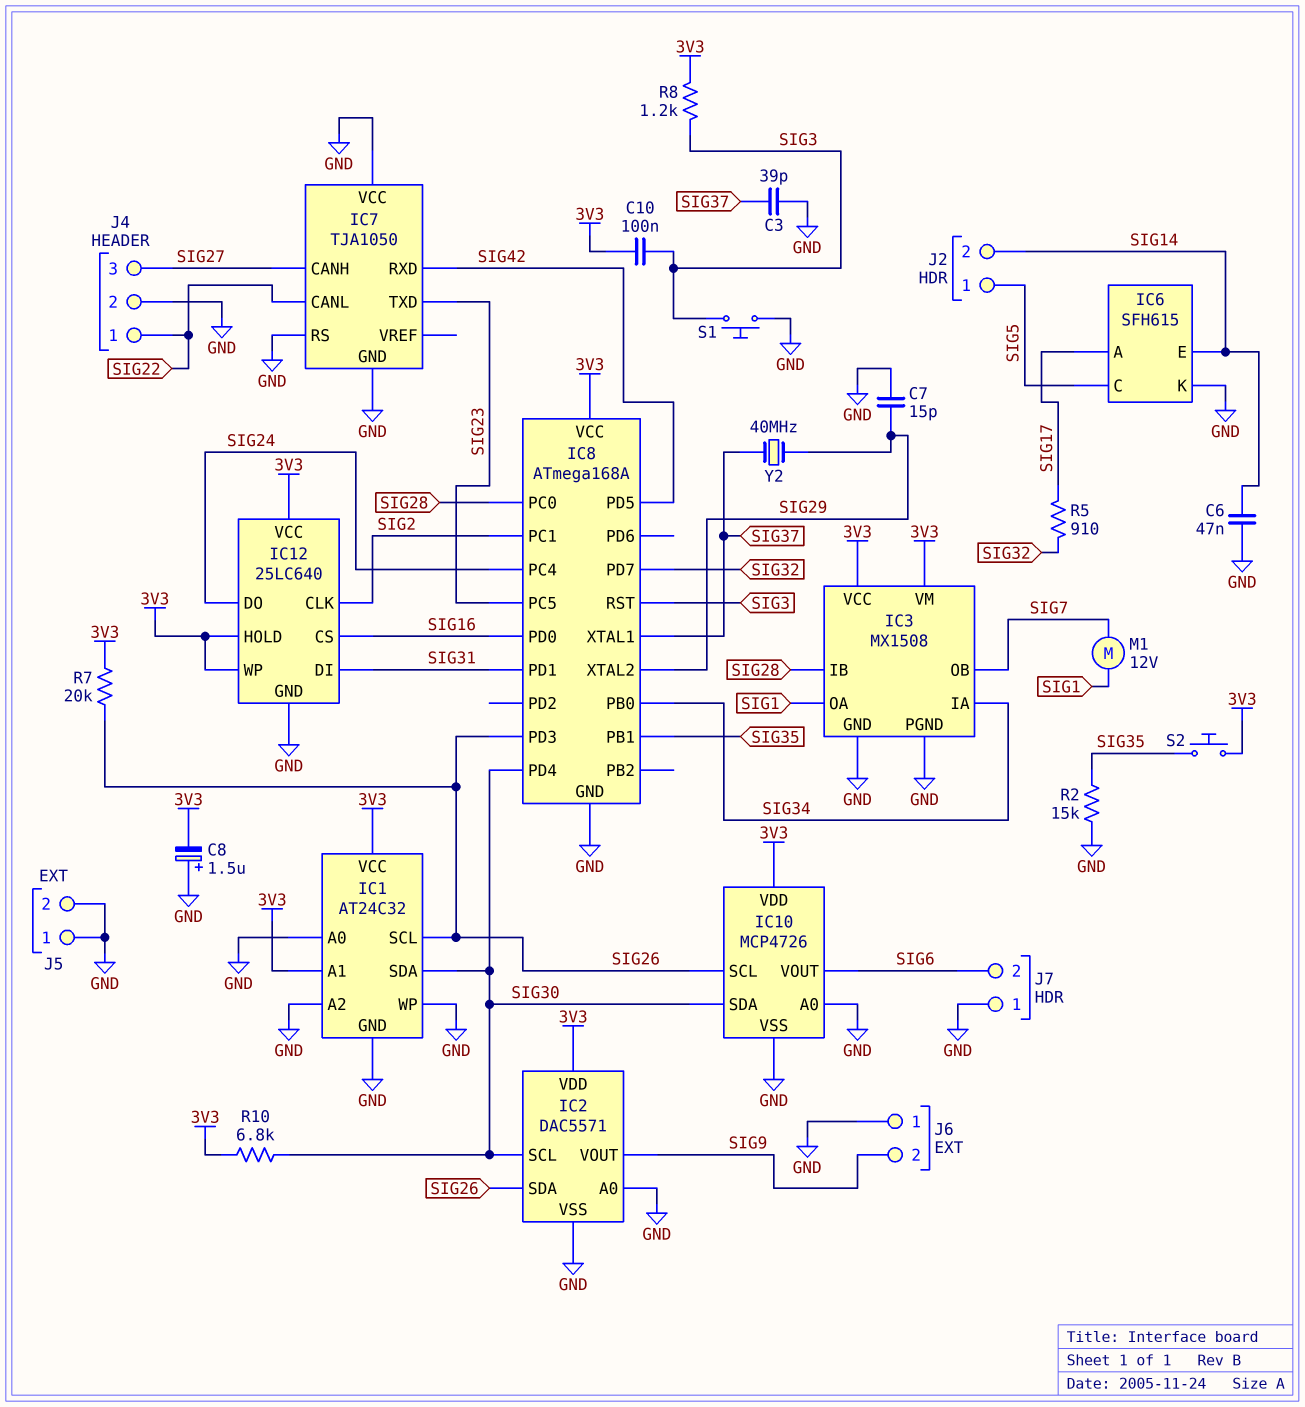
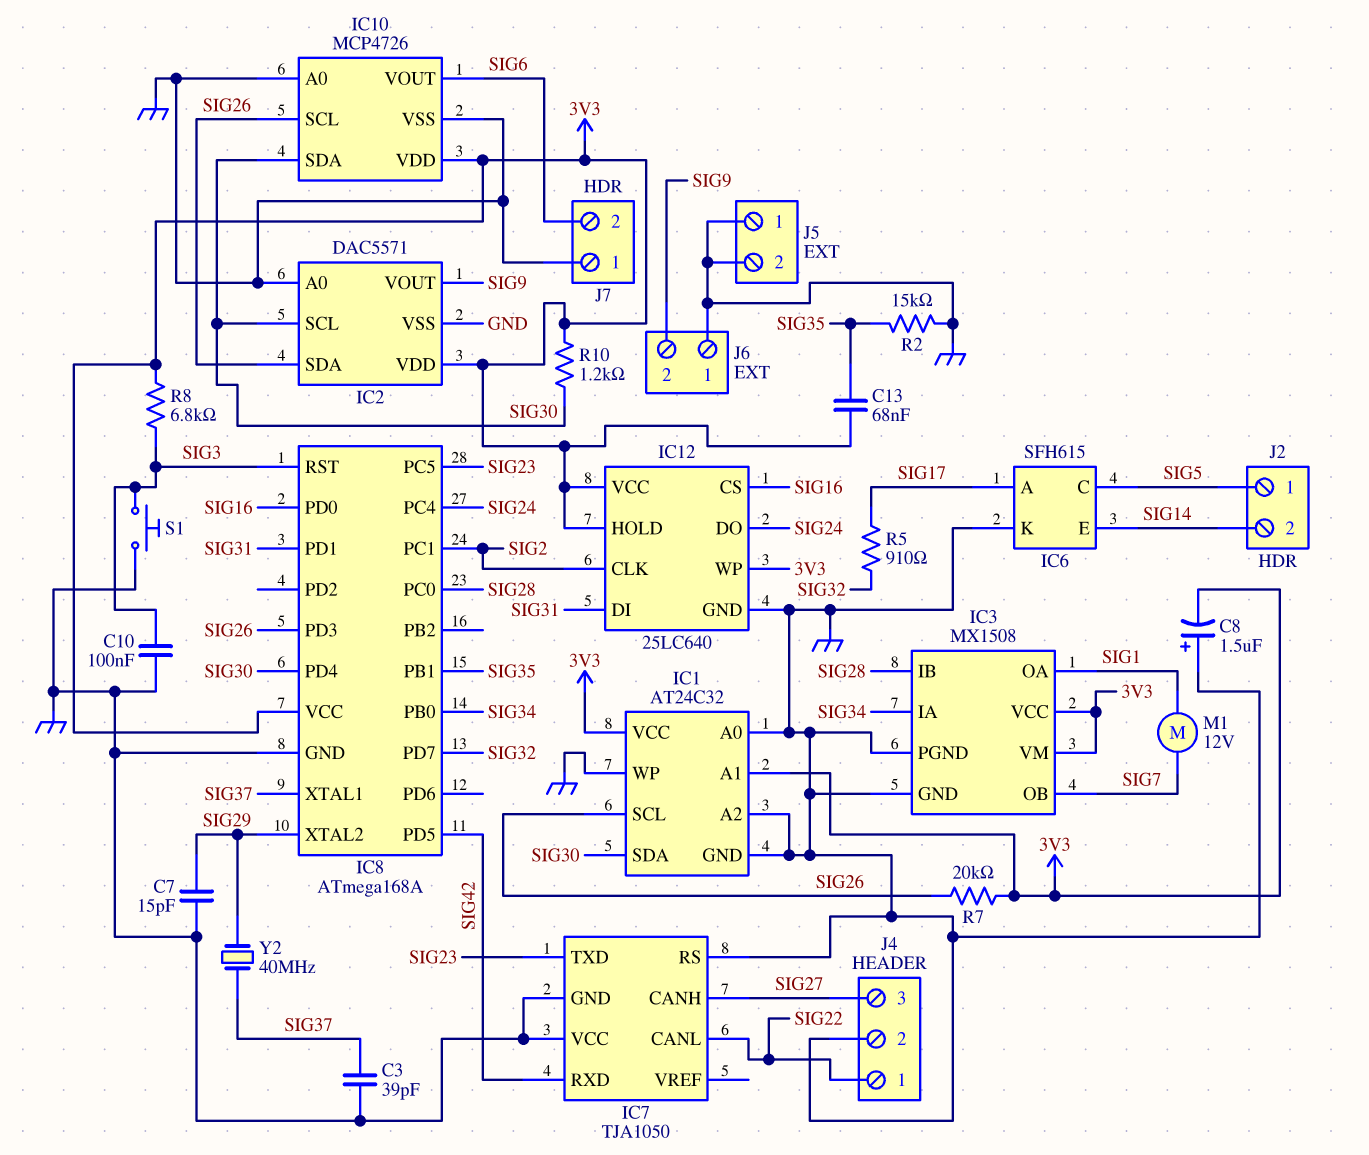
C6: 47nF (GND, SIG14) -> none
C10: 100nF (3V3, SIG3) -> 100nF (GND, SIG3)
C13: none -> 68nF (3V3, SIG35)
R8: 1.2k (3V3, SIG3) -> 6.8k (3V3, SIG3)
R10: 6.8k (3V3, SIG30) -> 1.2k (3V3, SIG30)
S2: button (3V3, SIG35) -> none

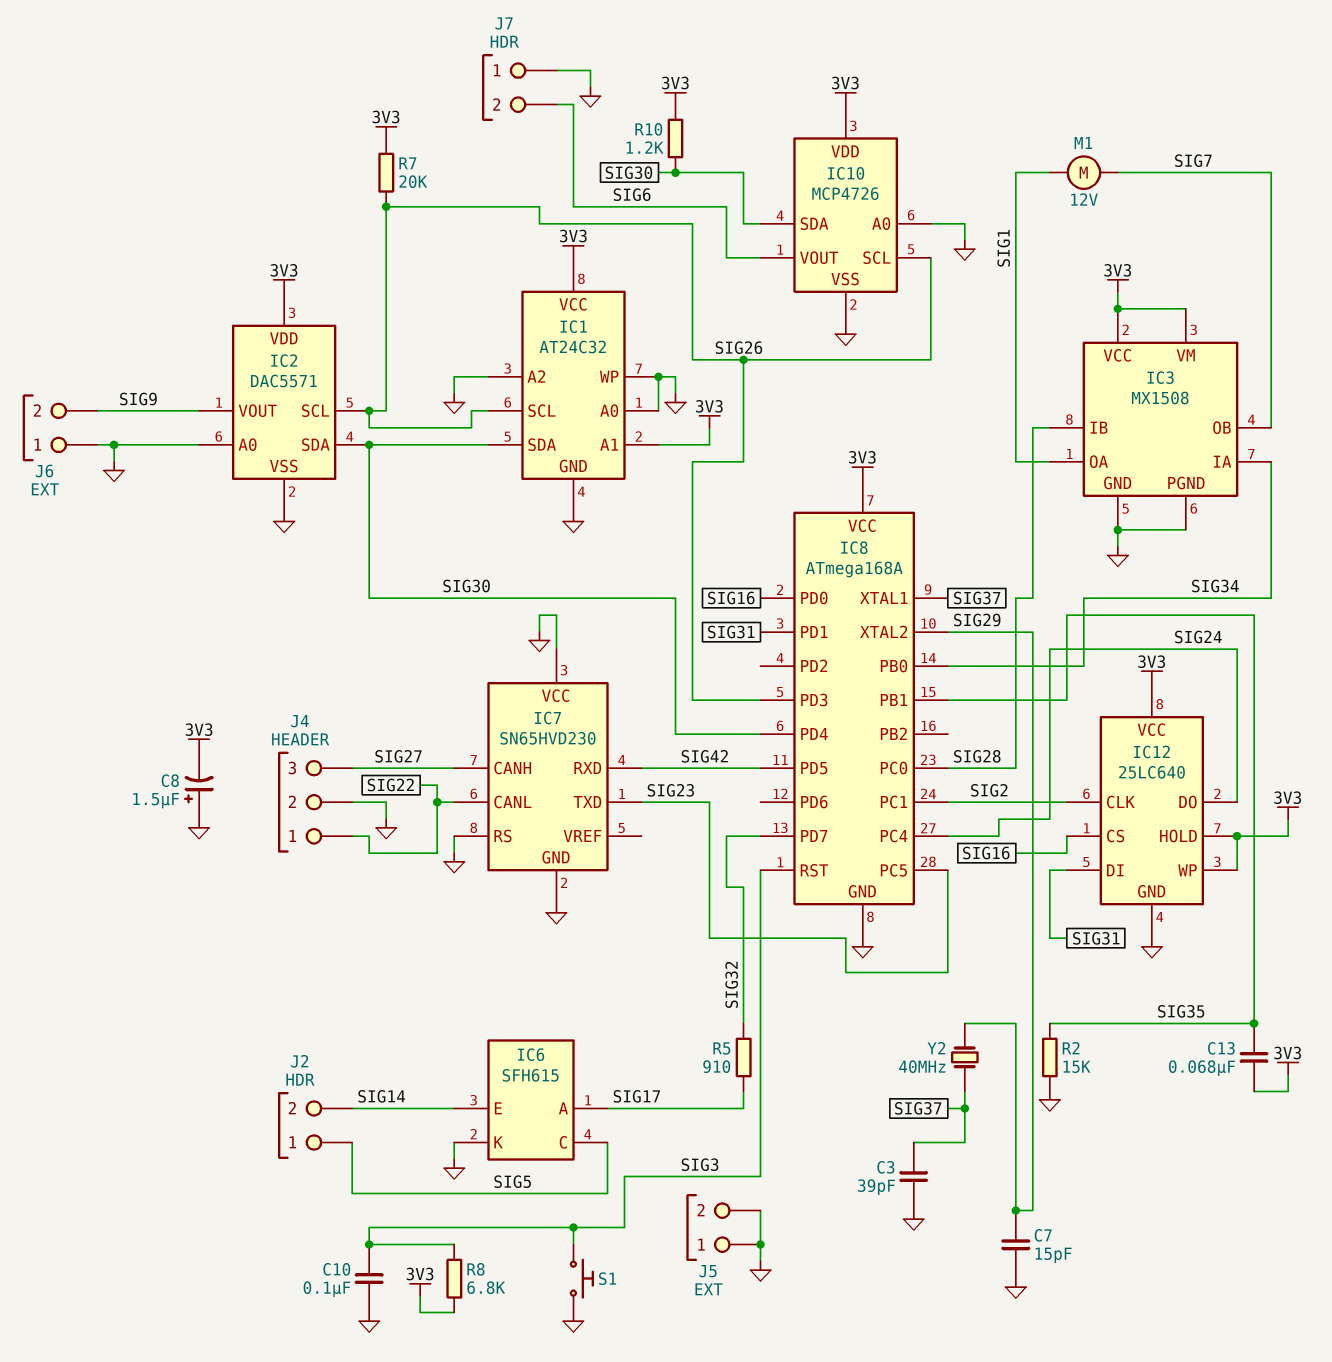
IC2 pin SCL: SIG30 -> SIG26
IC2 pin SDA: SIG26 -> SIG30
IC7: TJA1050 -> SN65HVD230

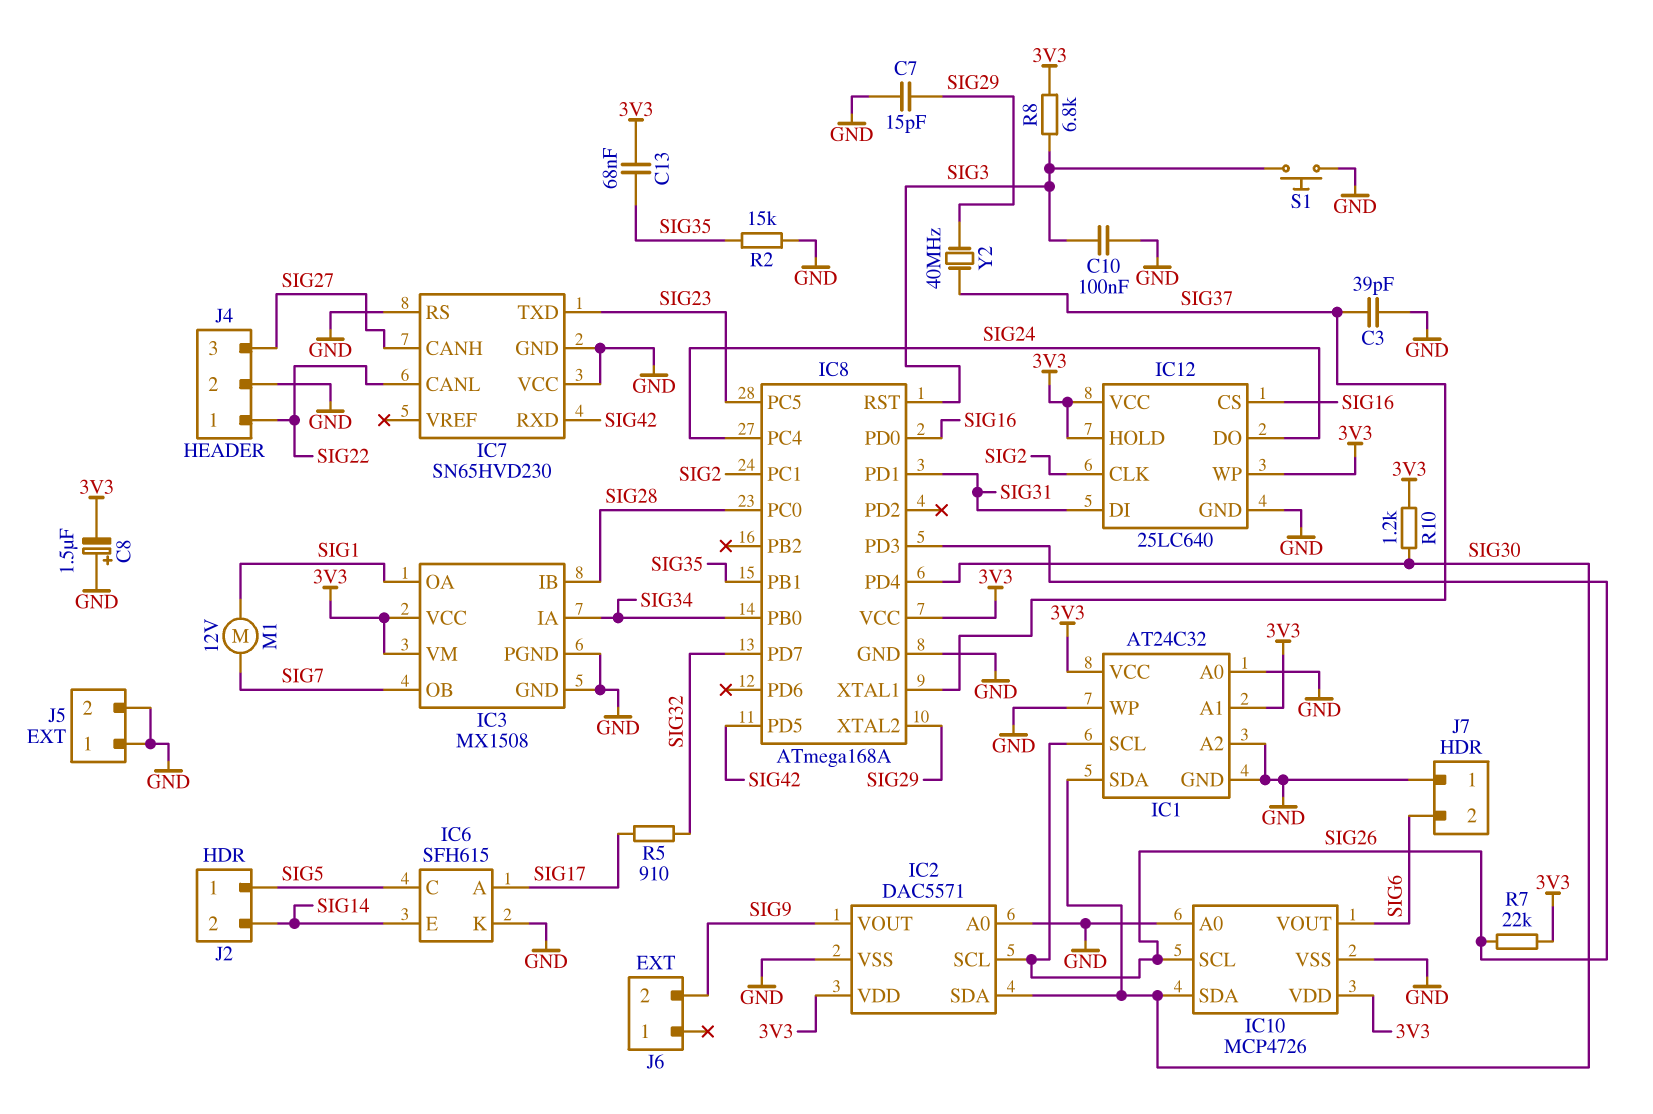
J6 pin 1: GND -> none
R7: 20k (3V3, SIG26) -> 22k (3V3, SIG26)

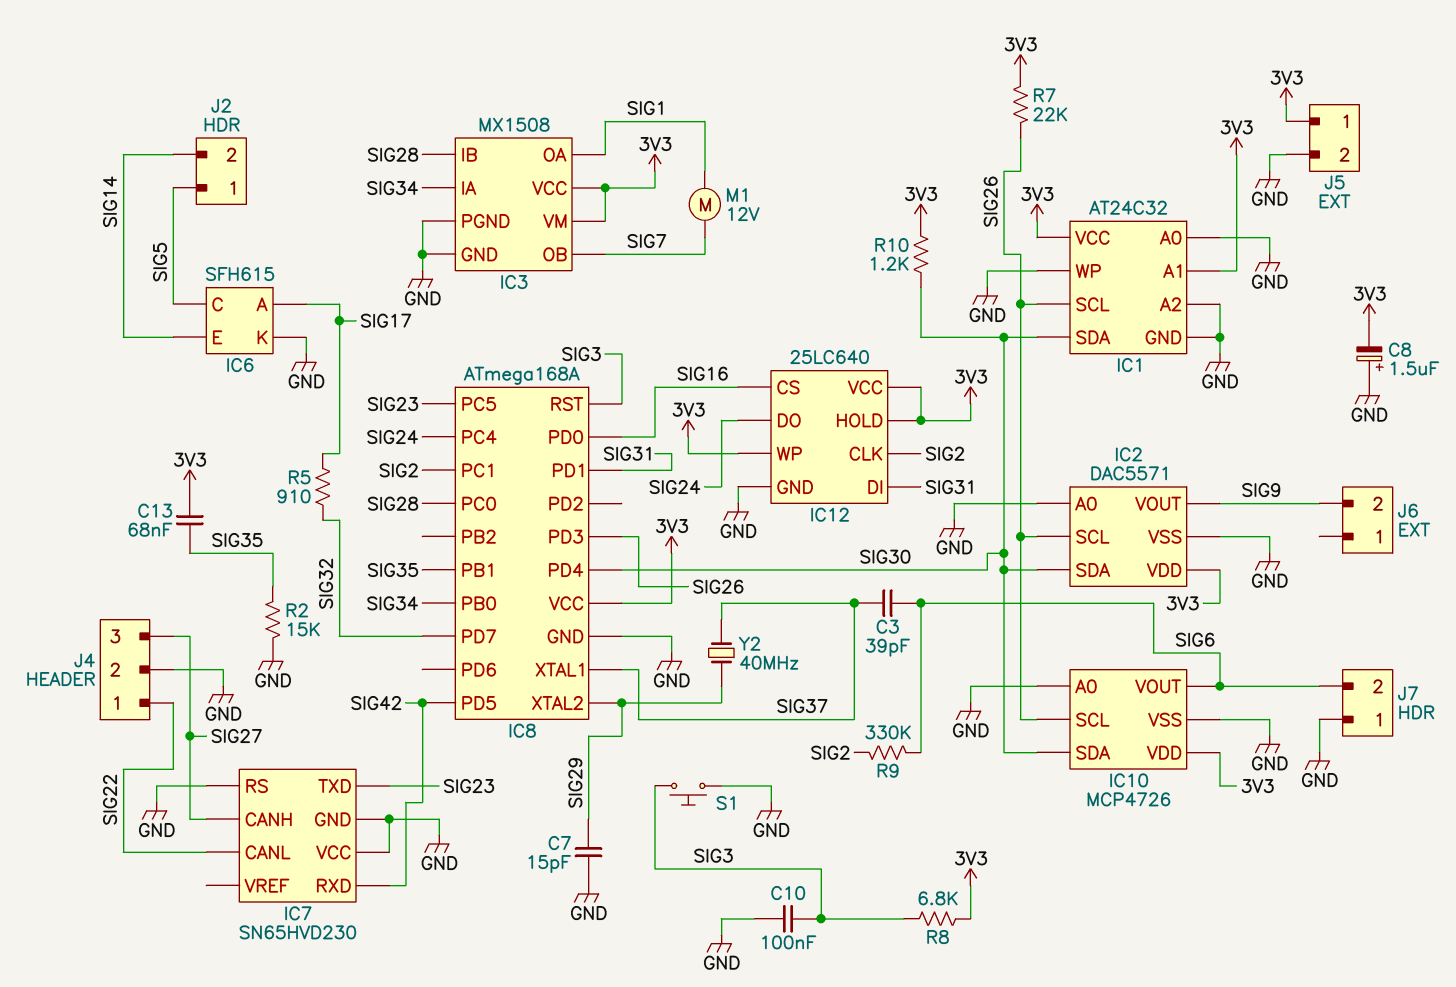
C3: 39pF (GND, SIG37) -> 39pF (SIG6, SIG37)
J5 pin 1: GND -> 3V3
R9: none -> 330k (SIG2, SIG6)

